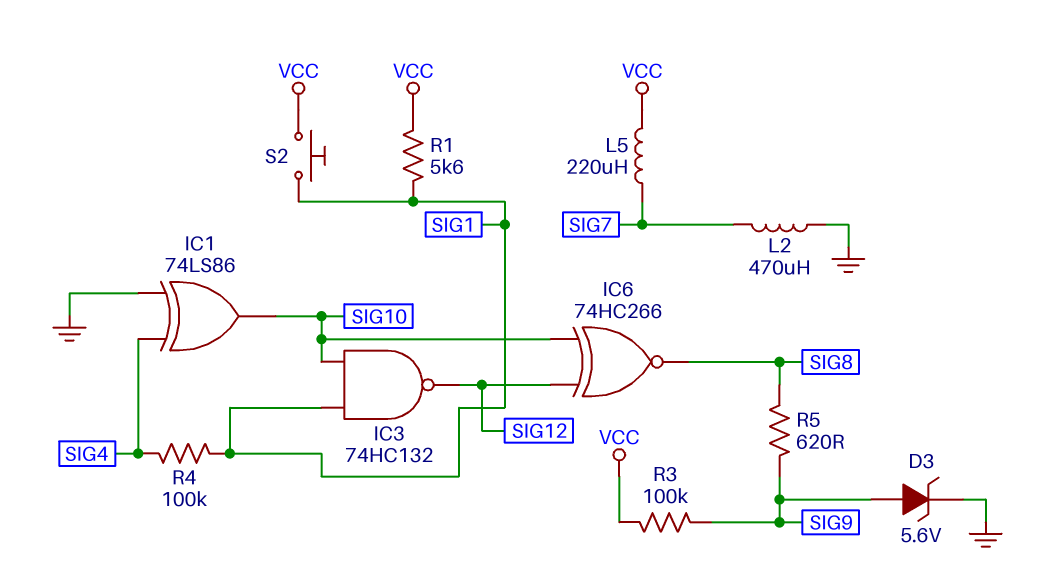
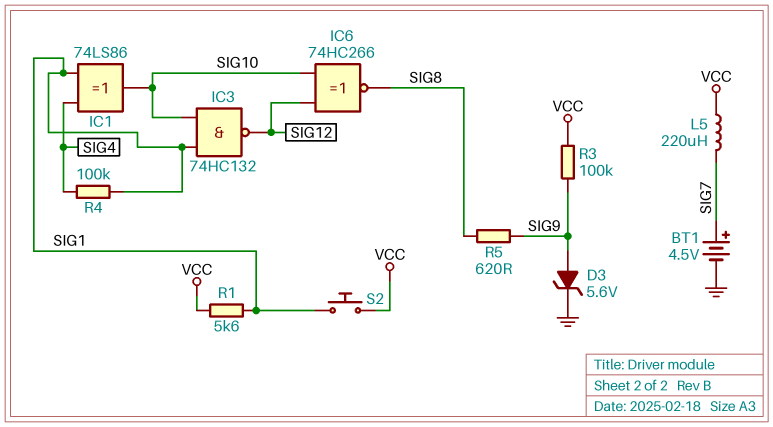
BT1: none -> 4.5V (plus SIG7, minus GND)
IC1: XOR 74LS86 (in GND, in SIG4, out SIG10) -> XOR 74LS86 (in SIG1, in SIG4, out SIG10)
L2: 470uH (GND, SIG7) -> none

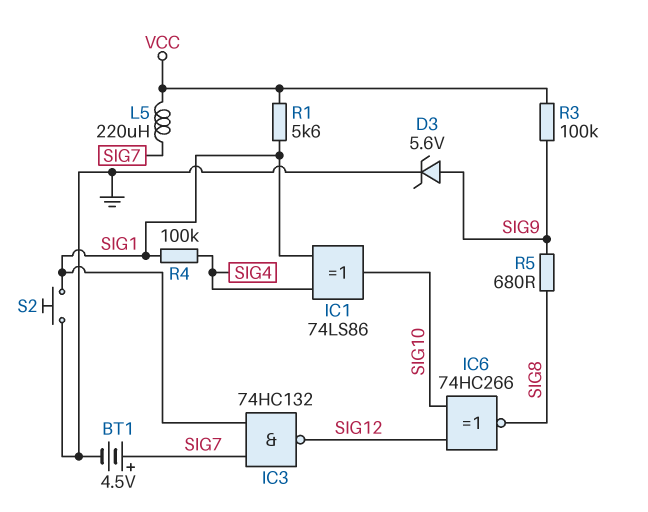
IC3: NAND 74HC132 (in SIG1, in SIG10, out SIG12) -> NAND 74HC132 (in SIG1, in SIG7, out SIG12)
R5: 620 (SIG8, SIG9) -> 680 (SIG8, SIG9)
S2: button (SIG1, VCC) -> button (GND, SIG1)

